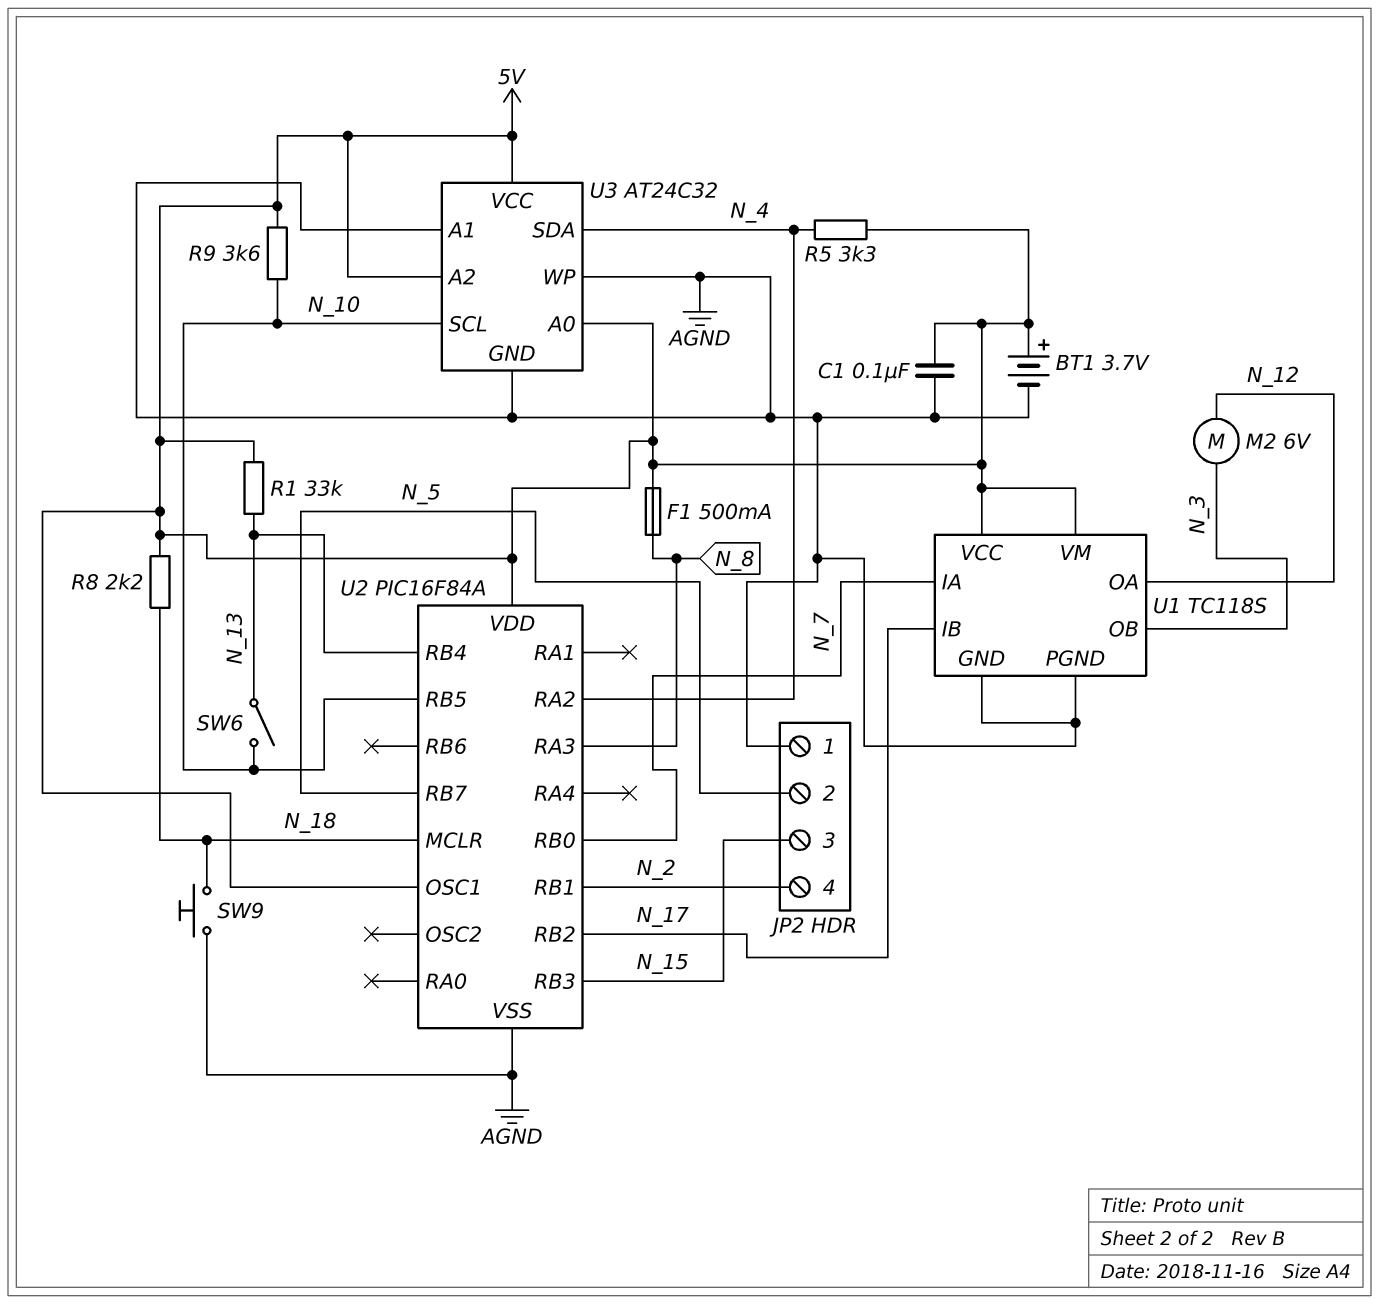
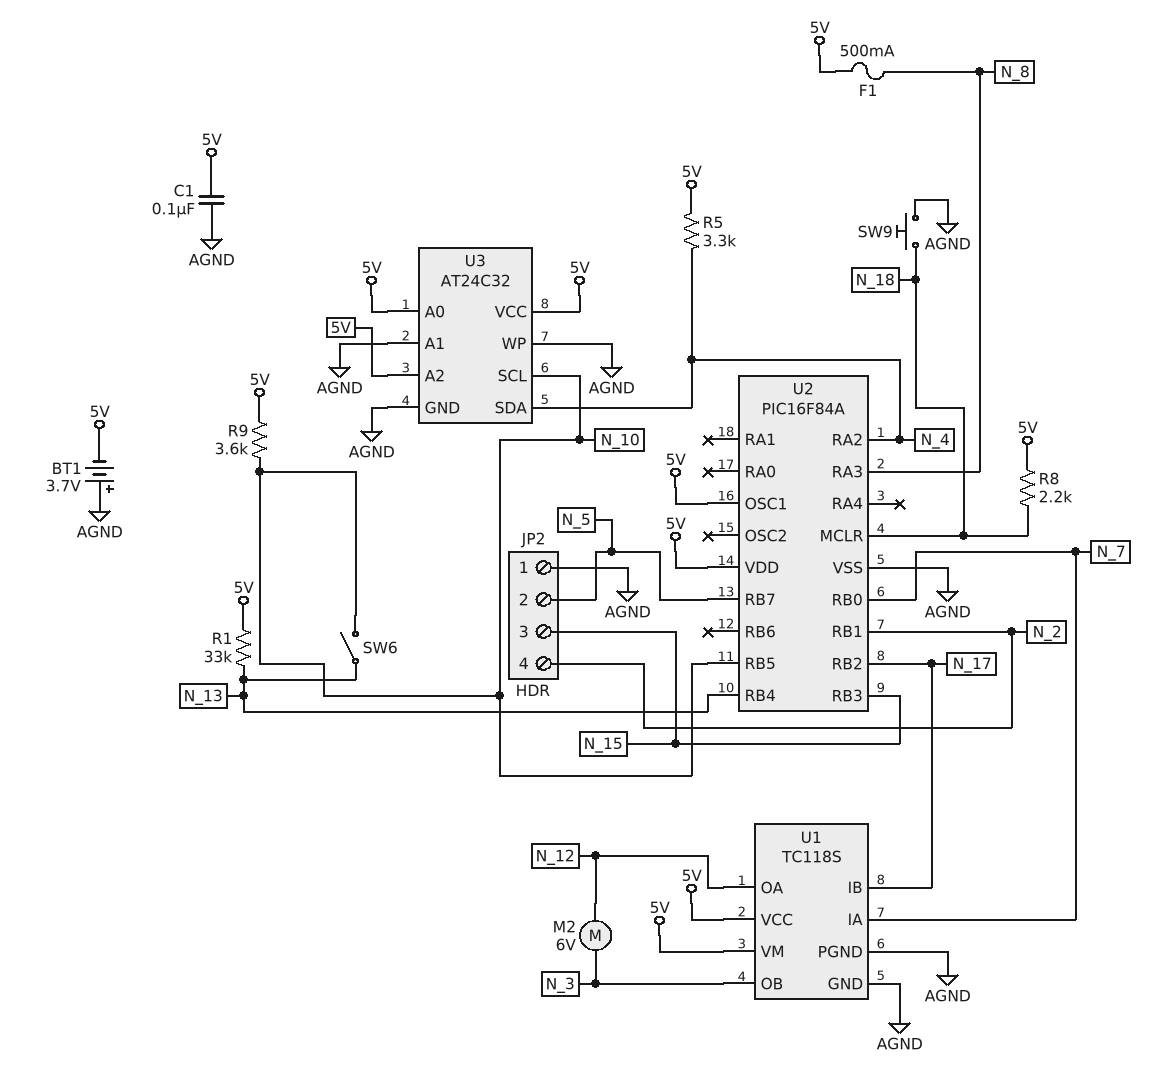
BT1: 3.7V (plus 5V, minus AGND) -> 3.7V (plus AGND, minus 5V)

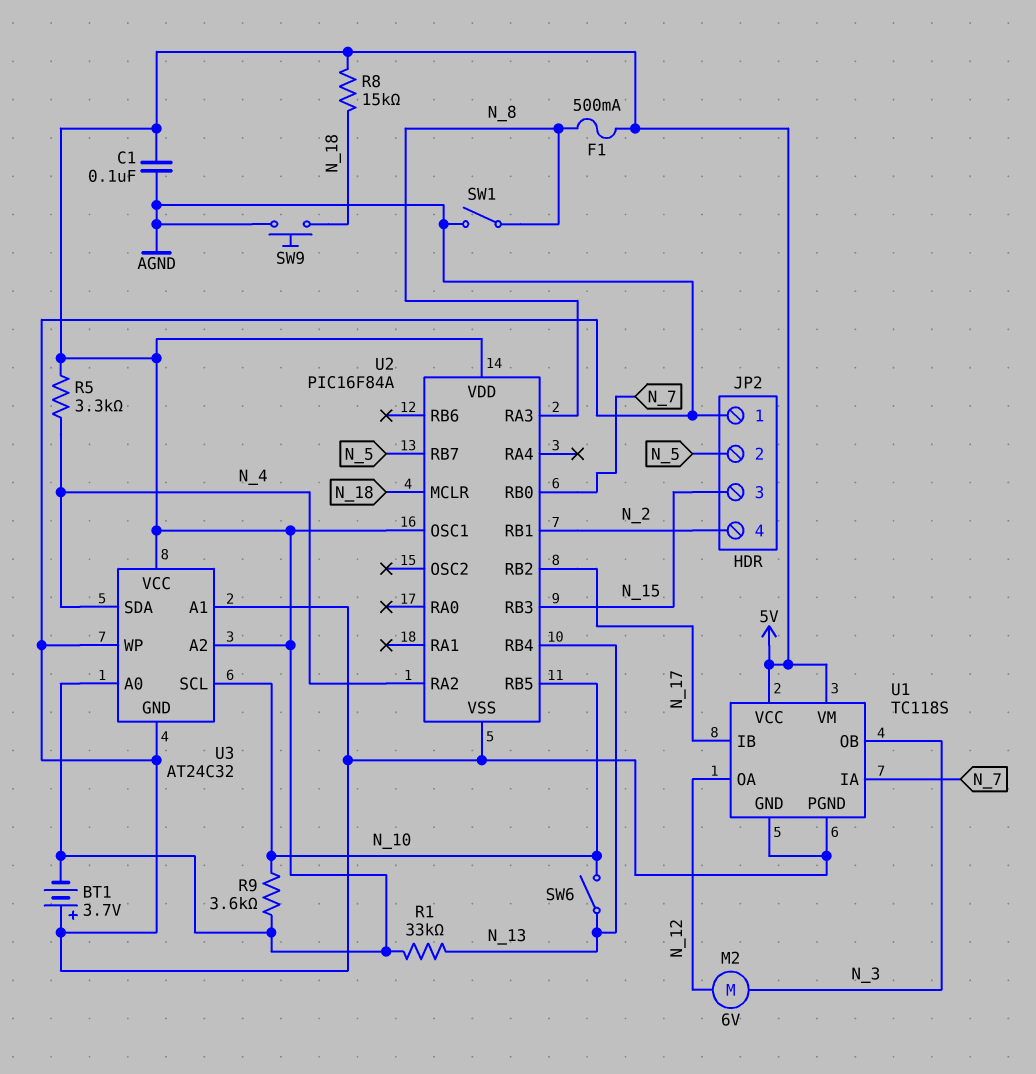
R8: 2.2k (5V, N_18) -> 15k (5V, N_18)
SW1: none -> switch (AGND, N_8)

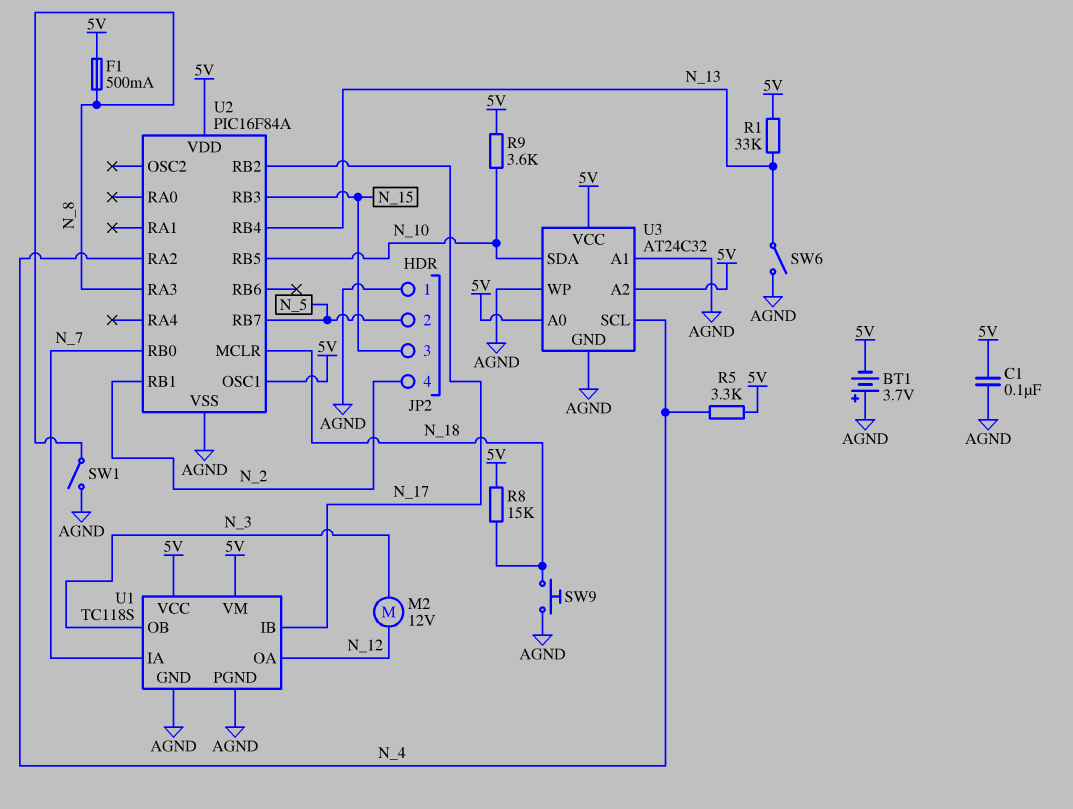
M2: motor 6V (N_3, N_12) -> motor 12V (N_3, N_12)
SW6: switch (N_10, N_13) -> switch (AGND, N_13)
U3 pin SCL: N_10 -> N_4
U3 pin SDA: N_4 -> N_10

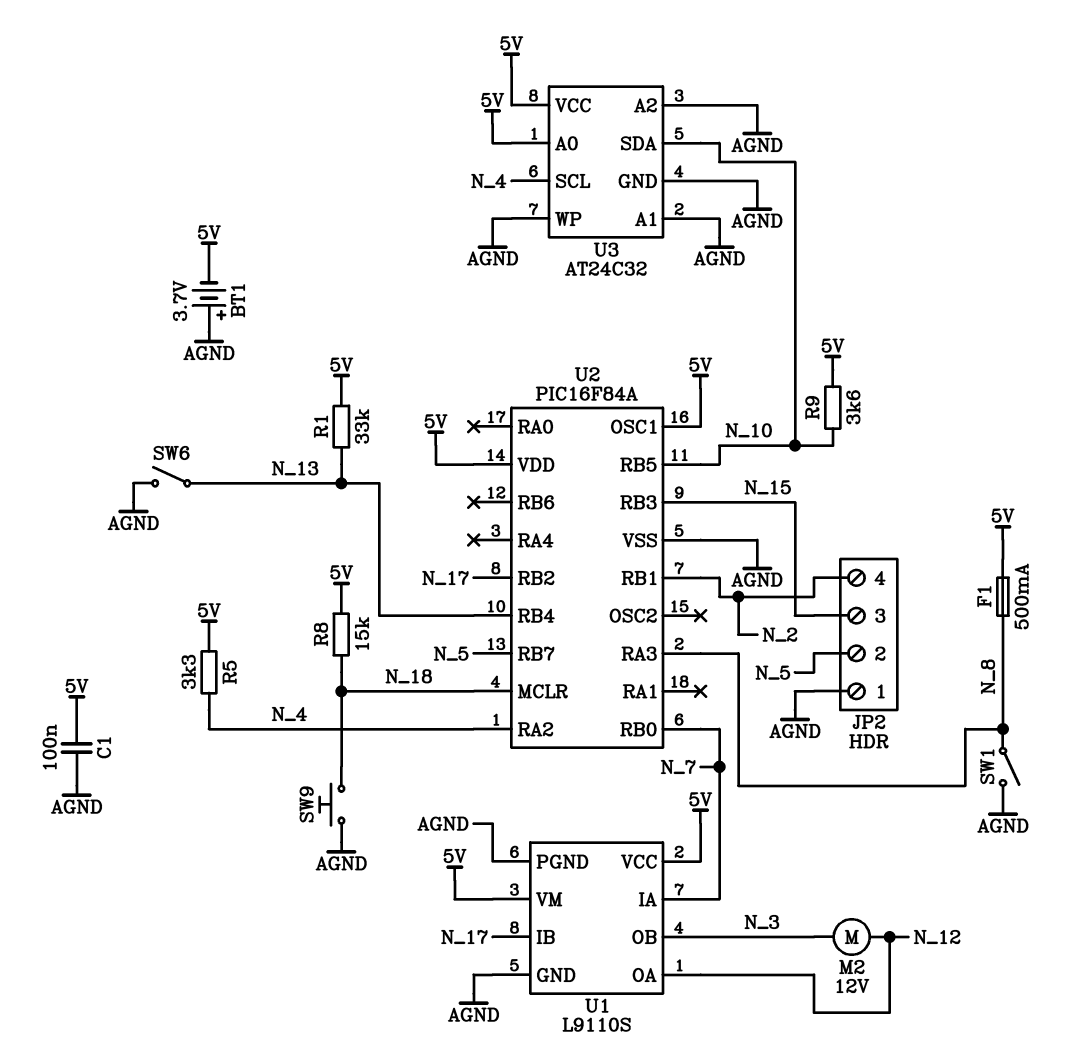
U1: TC118S -> L9110S
U3 pin A2: 5V -> AGND

